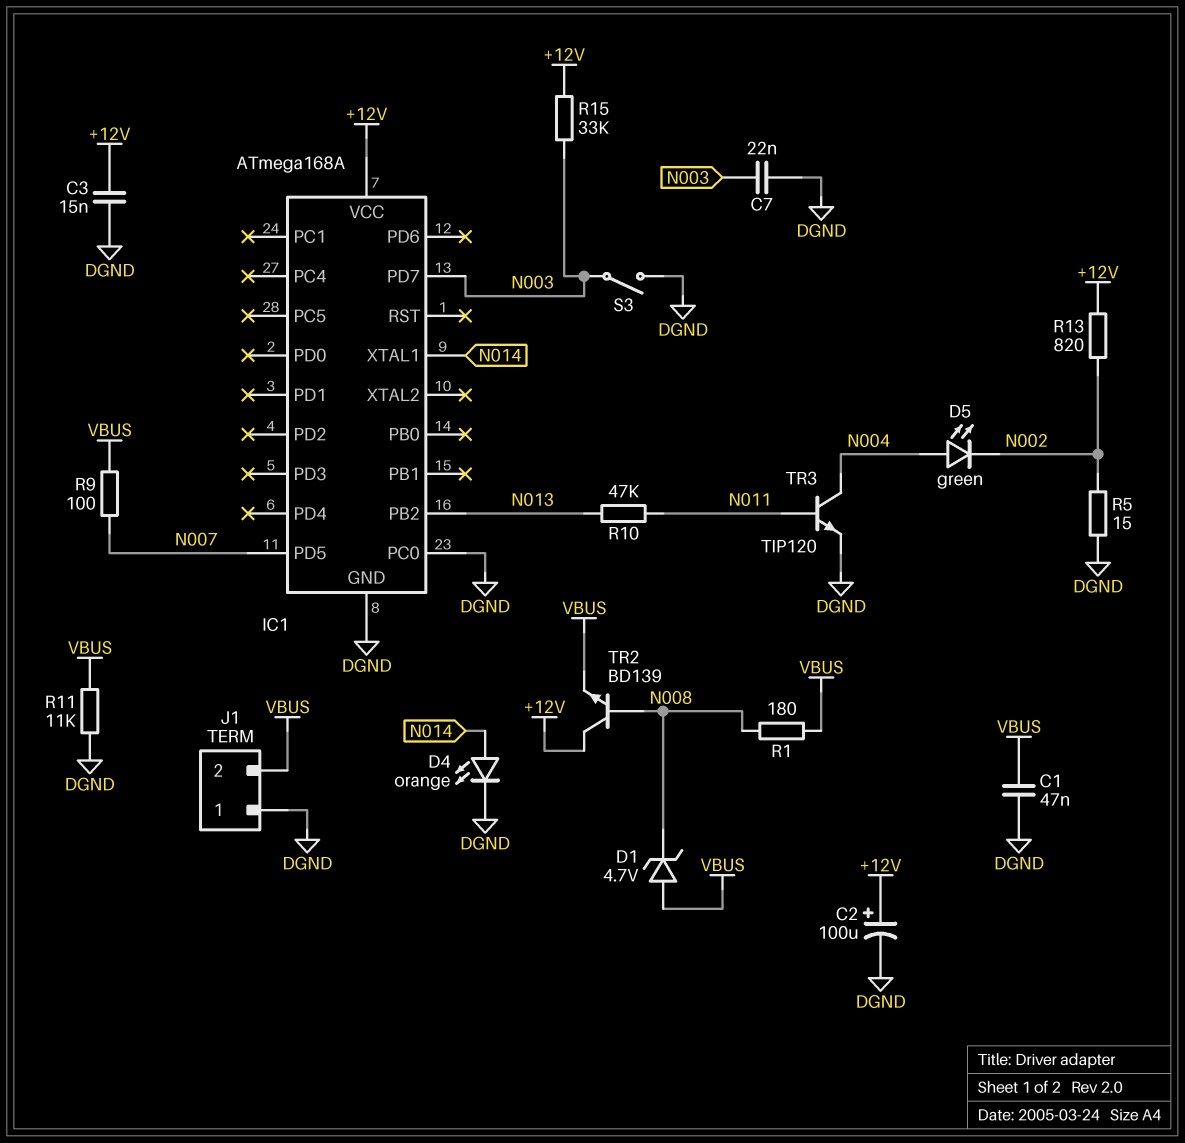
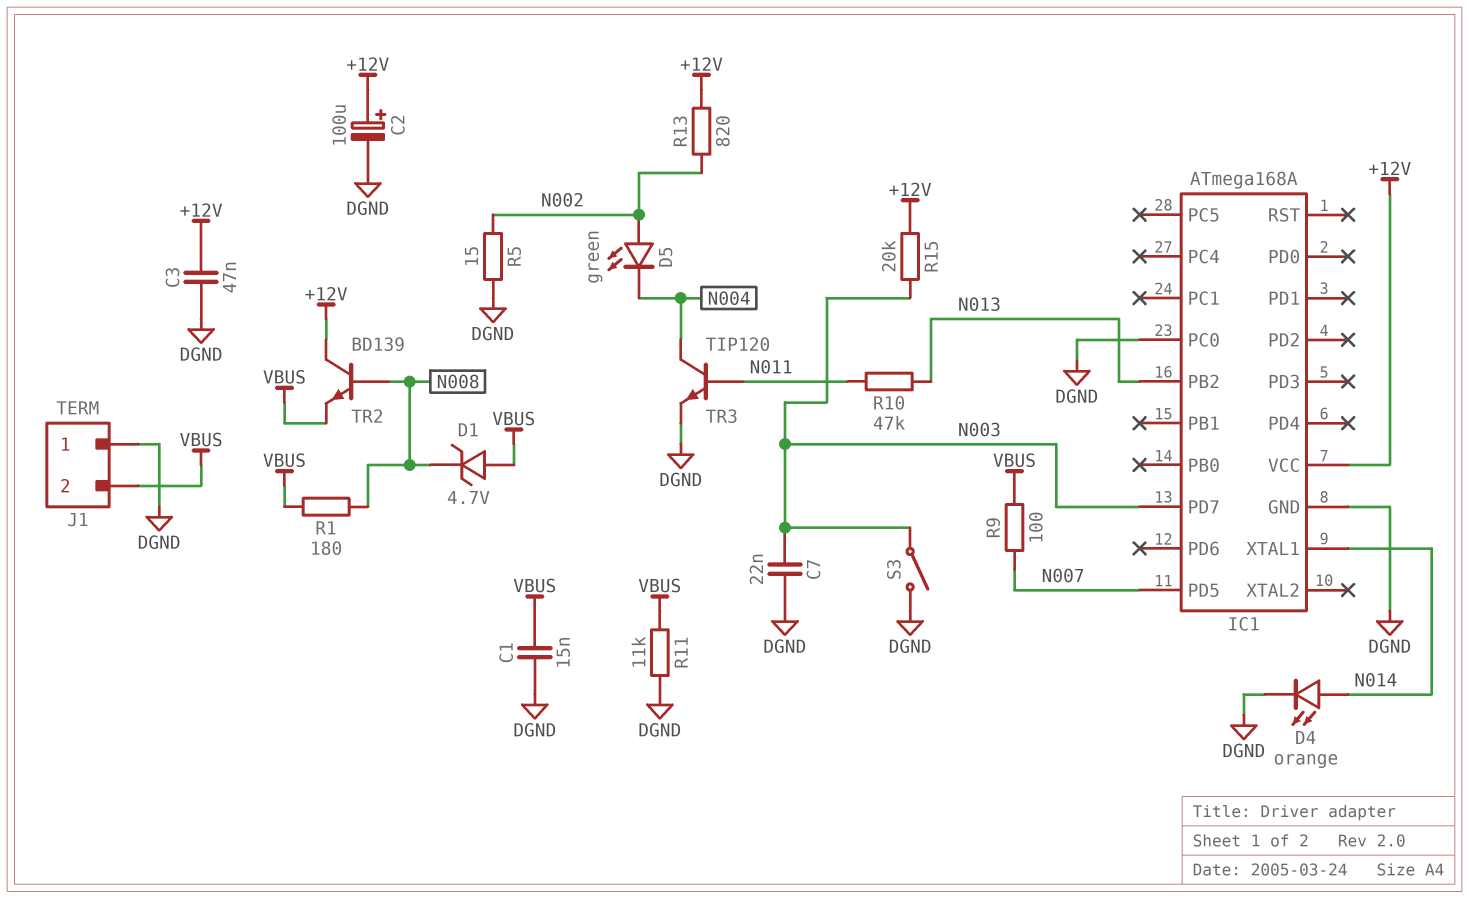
C1: 47nF (DGND, VBUS) -> 15nF (DGND, VBUS)
C3: 15nF (+12V, DGND) -> 47nF (+12V, DGND)
D5: LED green (A N004, K N002) -> LED green (A N002, K N004)
R15: 33k (+12V, N003) -> 20k (+12V, N003)

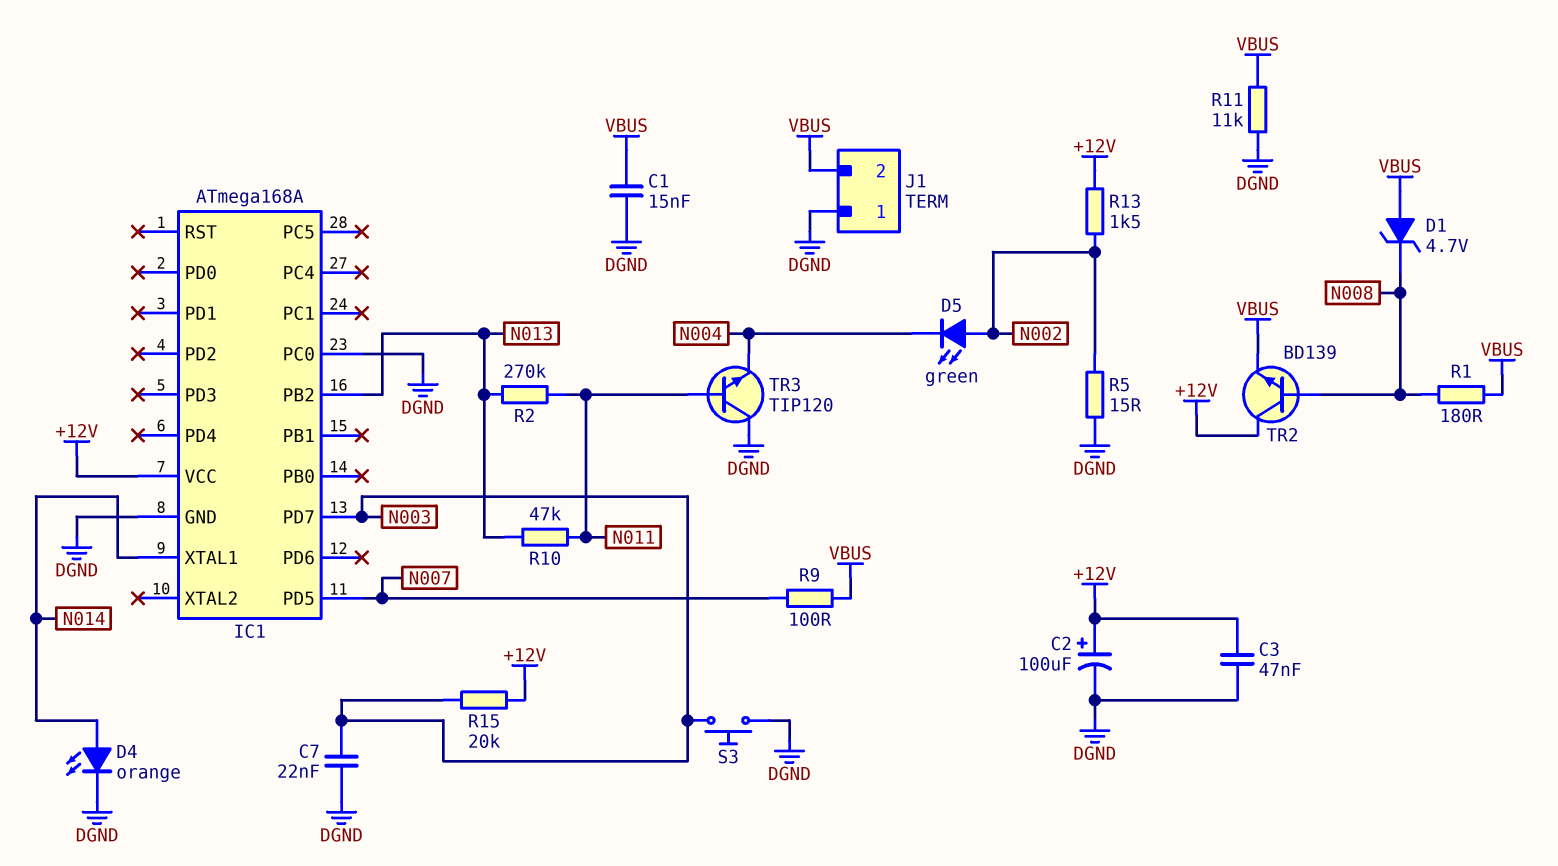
R2: none -> 270k (N011, N013)
R13: 820 (+12V, N002) -> 1.5k (+12V, N002)
S3: switch (DGND, N003) -> button (DGND, N003)
TR3: NPN TIP120 (B N011, C N004, E DGND) -> NPN TIP120 (B N011, C DGND, E N004)

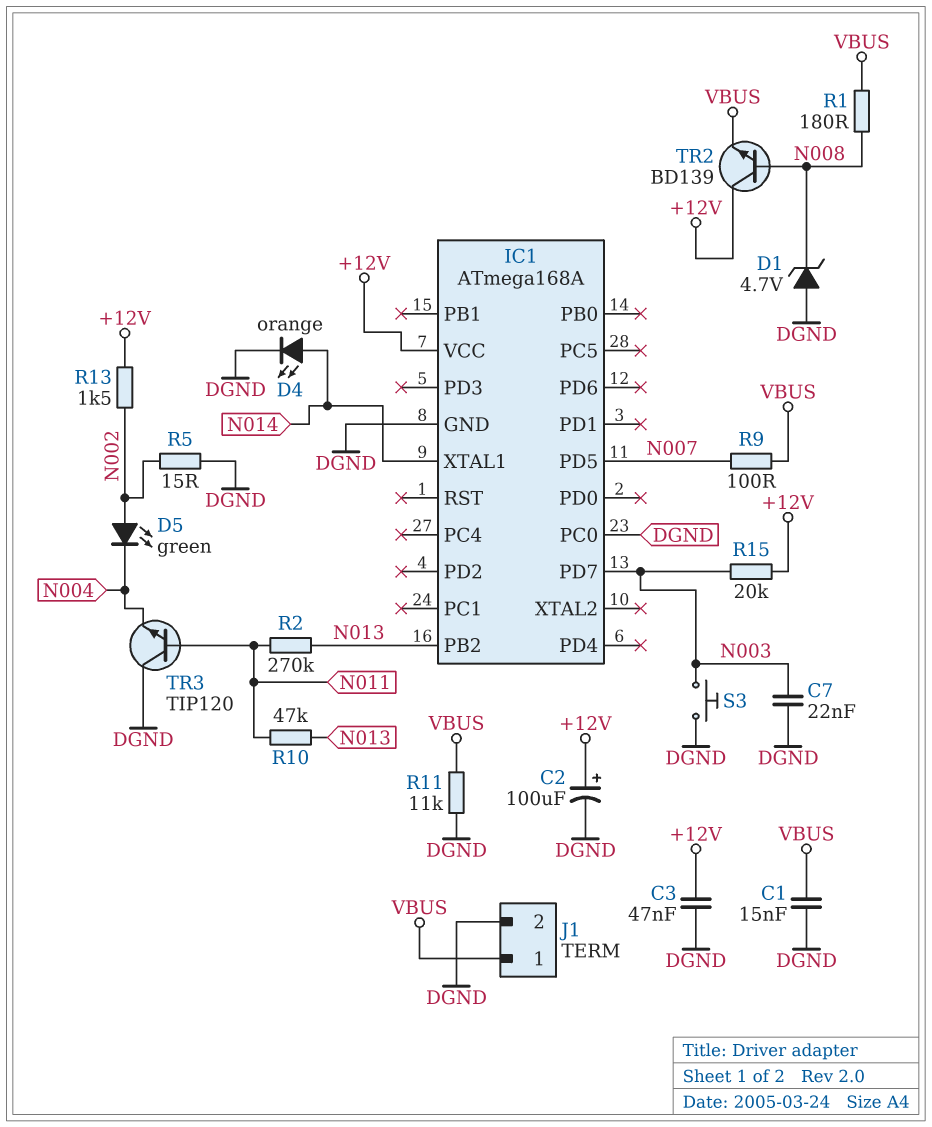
D1: zener 4.7V (A VBUS, K N008) -> zener 4.7V (A DGND, K N008)
J1 pin 1: DGND -> VBUS
J1 pin 2: VBUS -> DGND

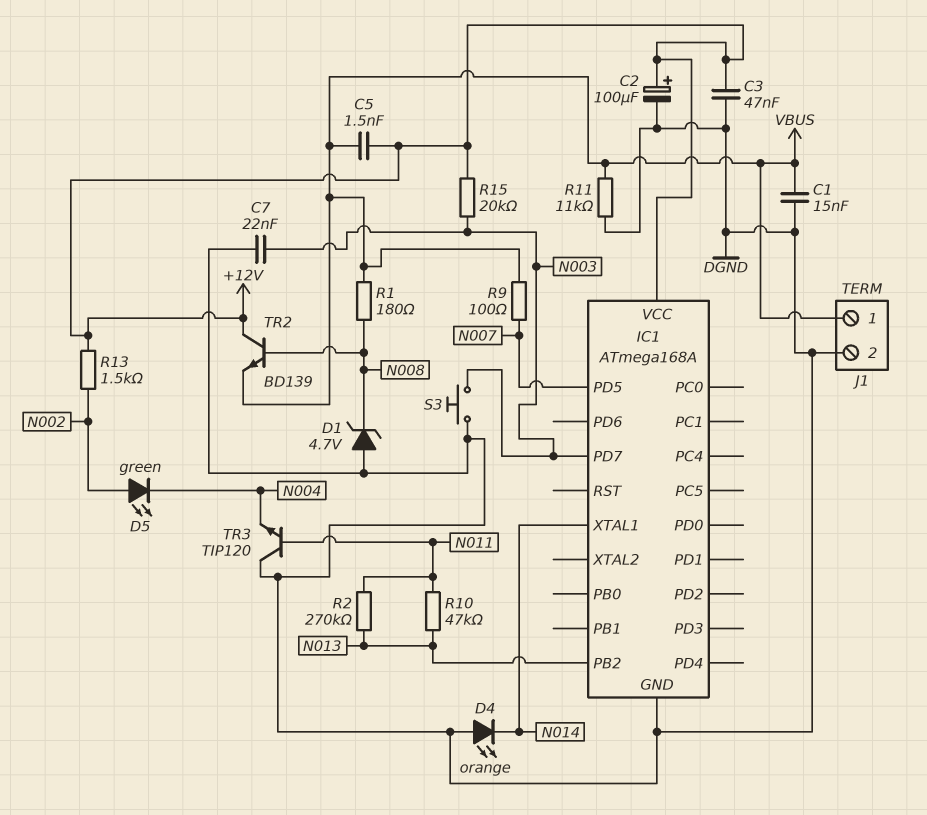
C5: none -> 1.5nF (+12V, VBUS)
D4: LED orange (A N014, K DGND) -> LED orange (A DGND, K N014)
IC1 pin PC0: DGND -> none
R5: 15 (DGND, N002) -> none

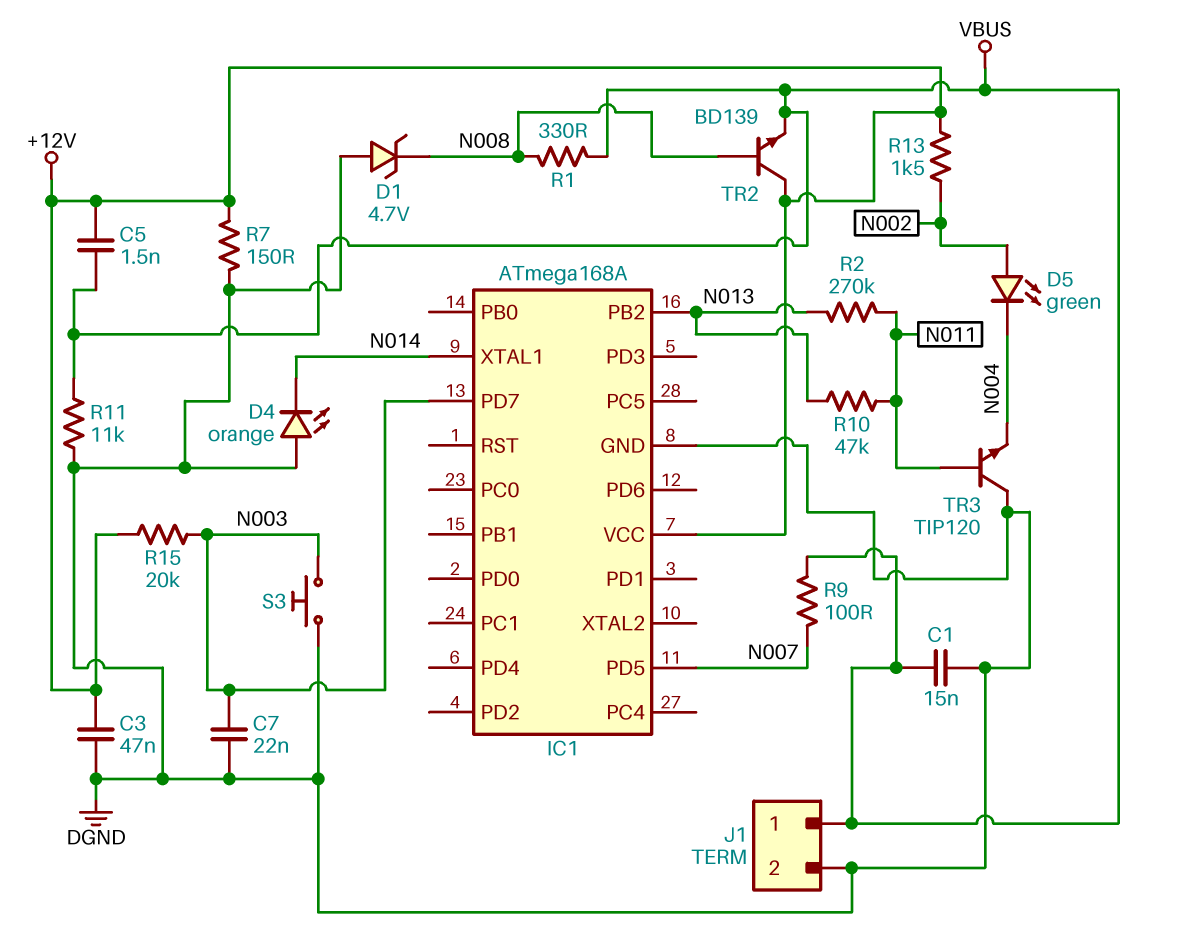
C2: 100uF (plus +12V, minus DGND) -> none
R1: 180 (N008, VBUS) -> 330 (N008, VBUS)
R7: none -> 150 (+12V, DGND)

